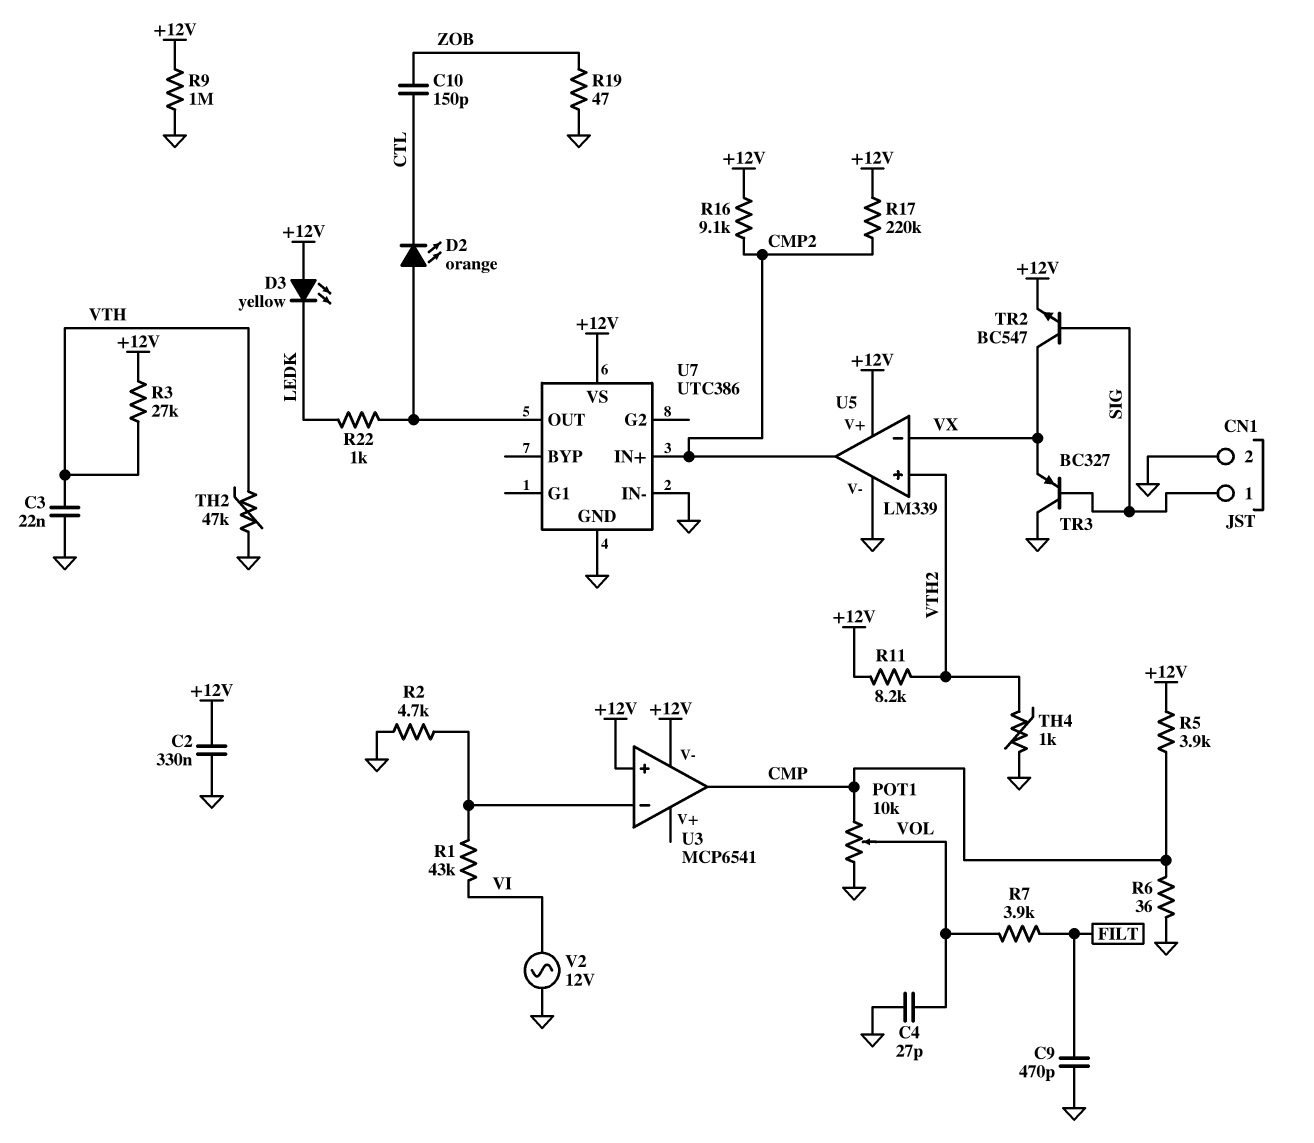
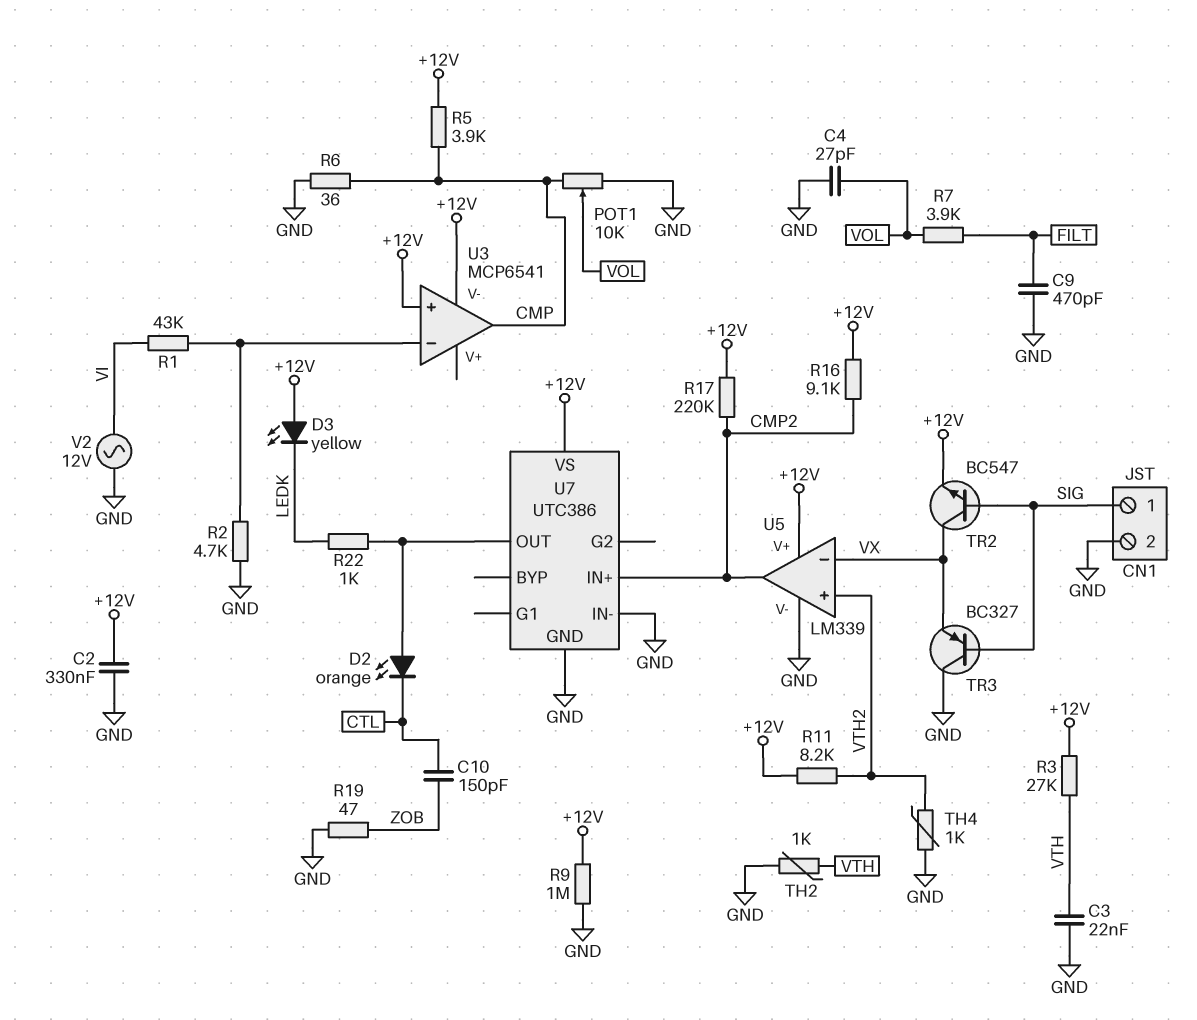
TH2: 47k (GND, VTH) -> 1k (GND, VTH)

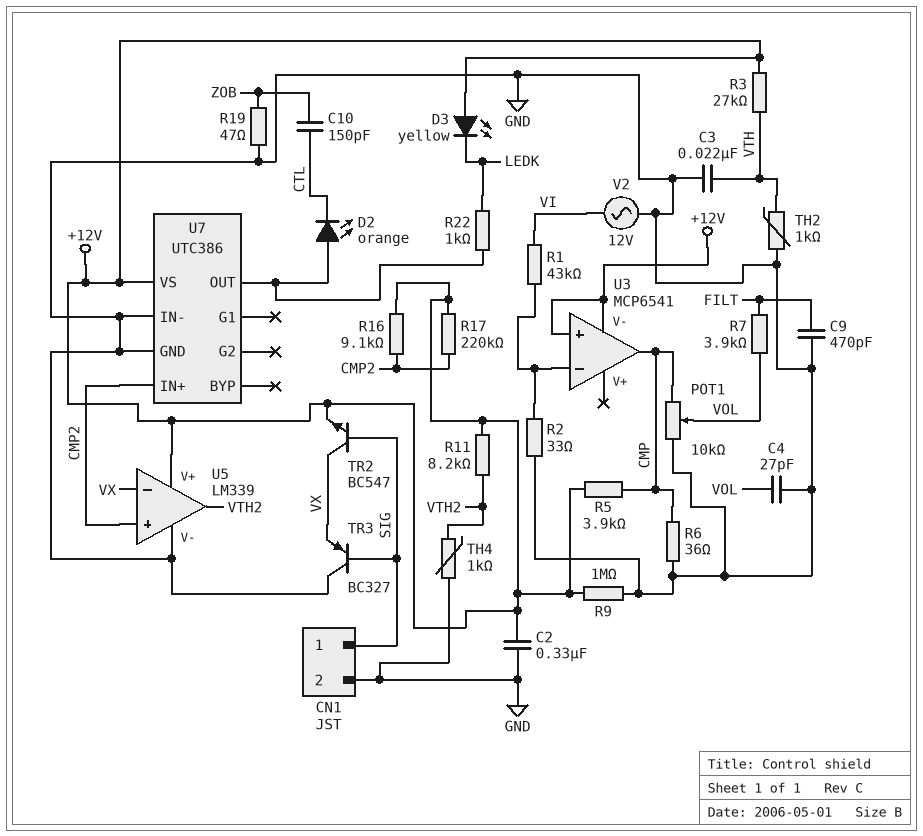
R2: 4.7k (GND, U3/in-) -> 33 (GND, U3/in-)
U5 pin in+: VTH2 -> CMP2
U5 pin out: CMP2 -> VTH2

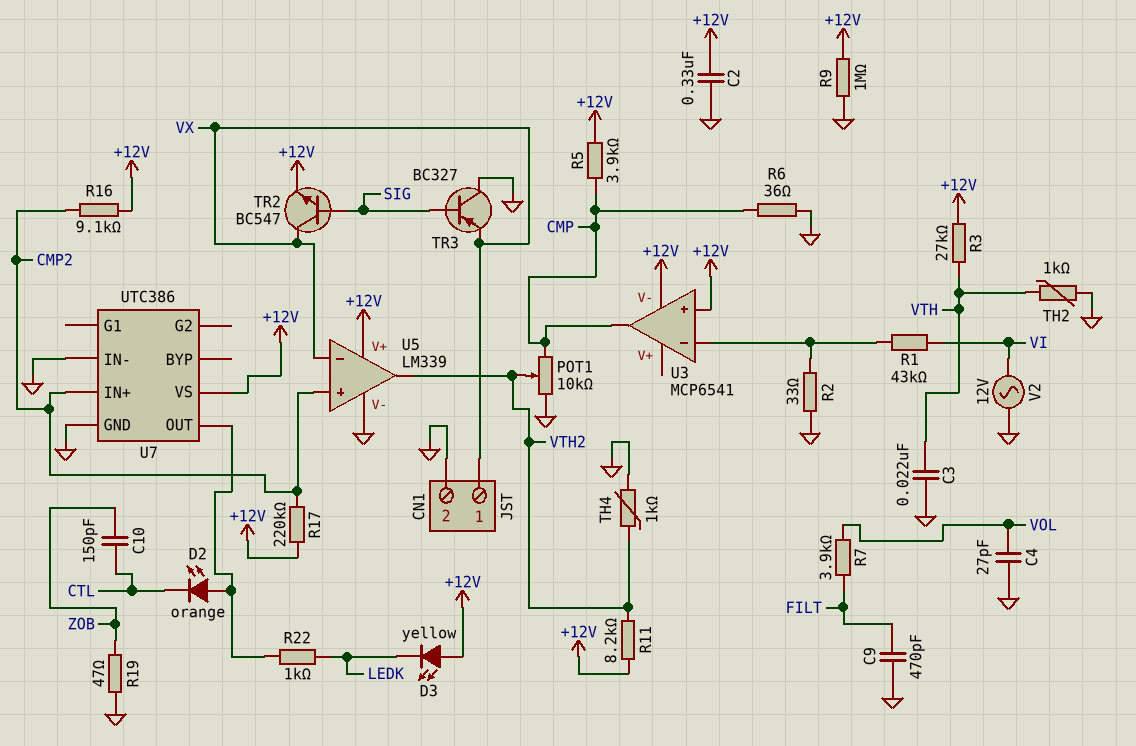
CN1 pin 1: SIG -> VX
POT1: 10k (CMP, GND, wiper VOL) -> 10k (CMP, GND, wiper VTH2)

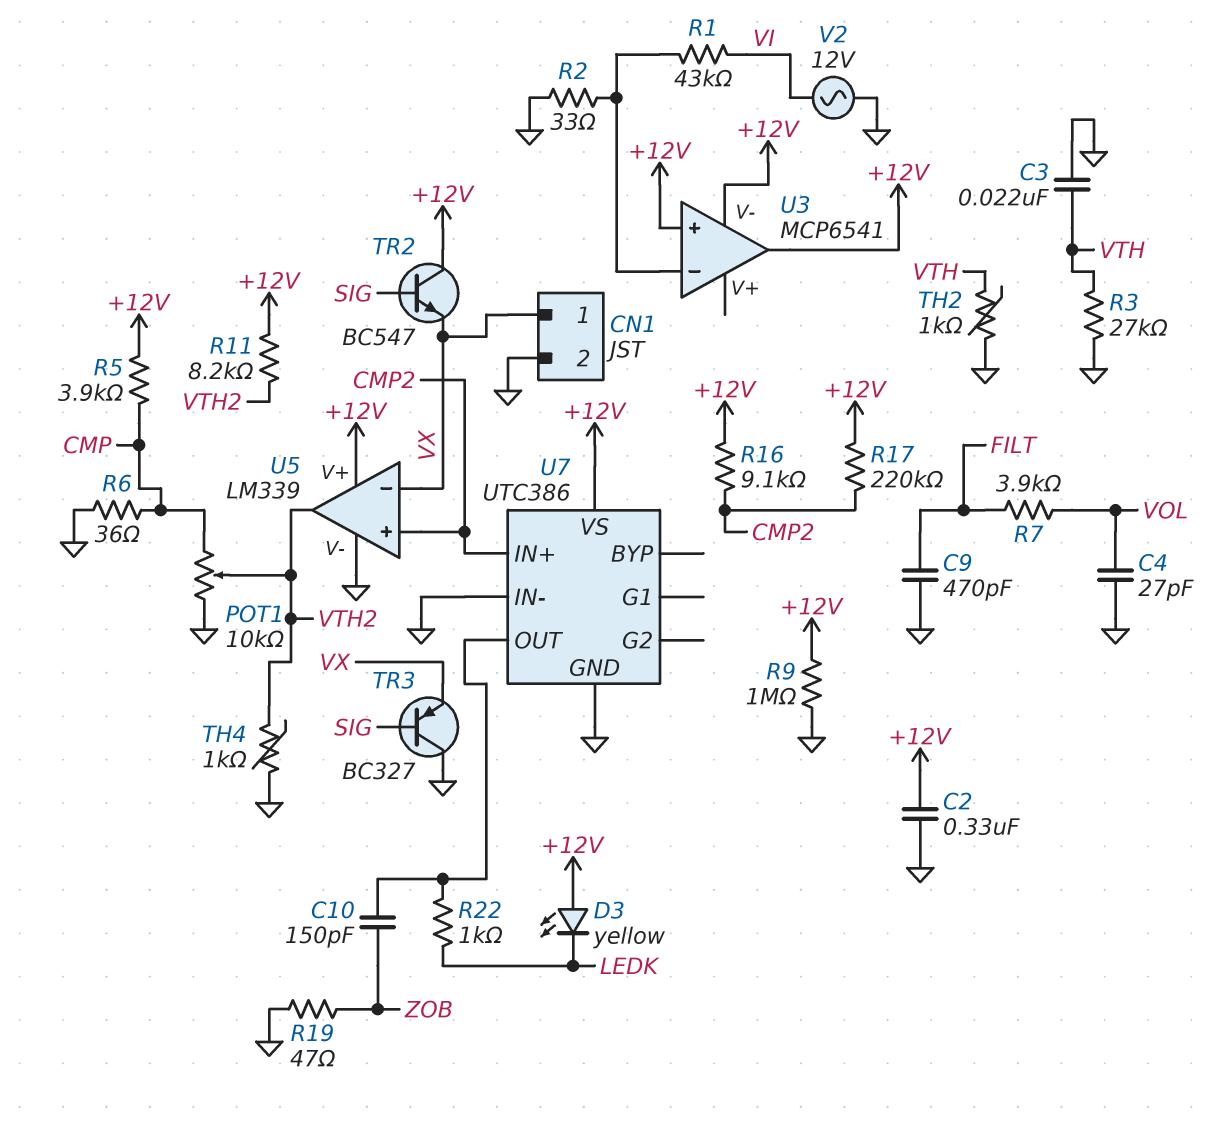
C10: 150pF (CTL, ZOB) -> 150pF (U7/OUT, ZOB)
D2: LED orange (A U7/OUT, K CTL) -> none
R3: 27k (+12V, VTH) -> 27k (GND, VTH)
TR2: NPN BC547 (B SIG, C VX, E +12V) -> NPN BC547 (B SIG, C +12V, E VX)
U3 pin out: CMP -> +12V

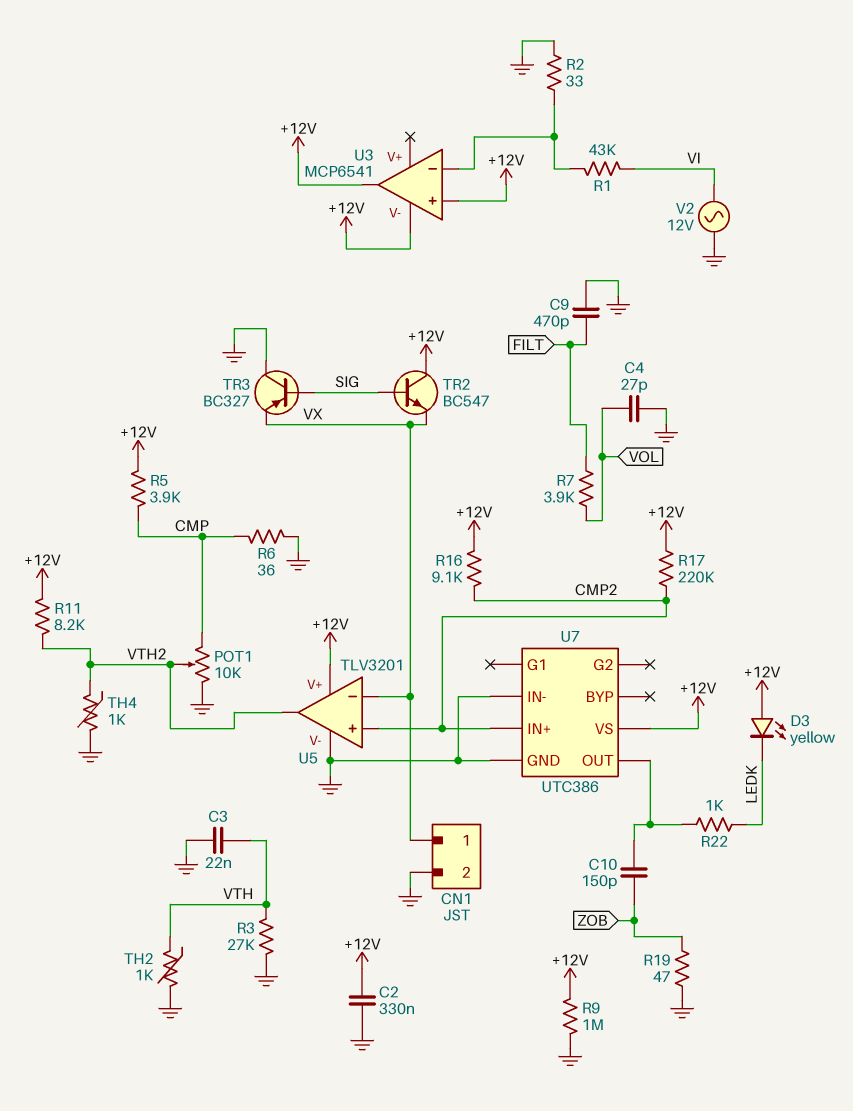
U5: LM339 -> TLV3201

